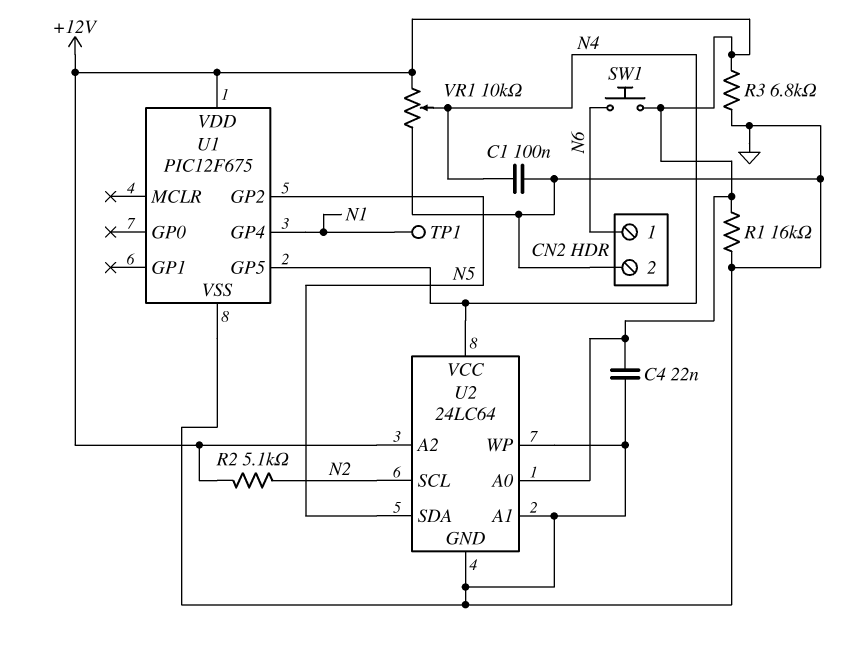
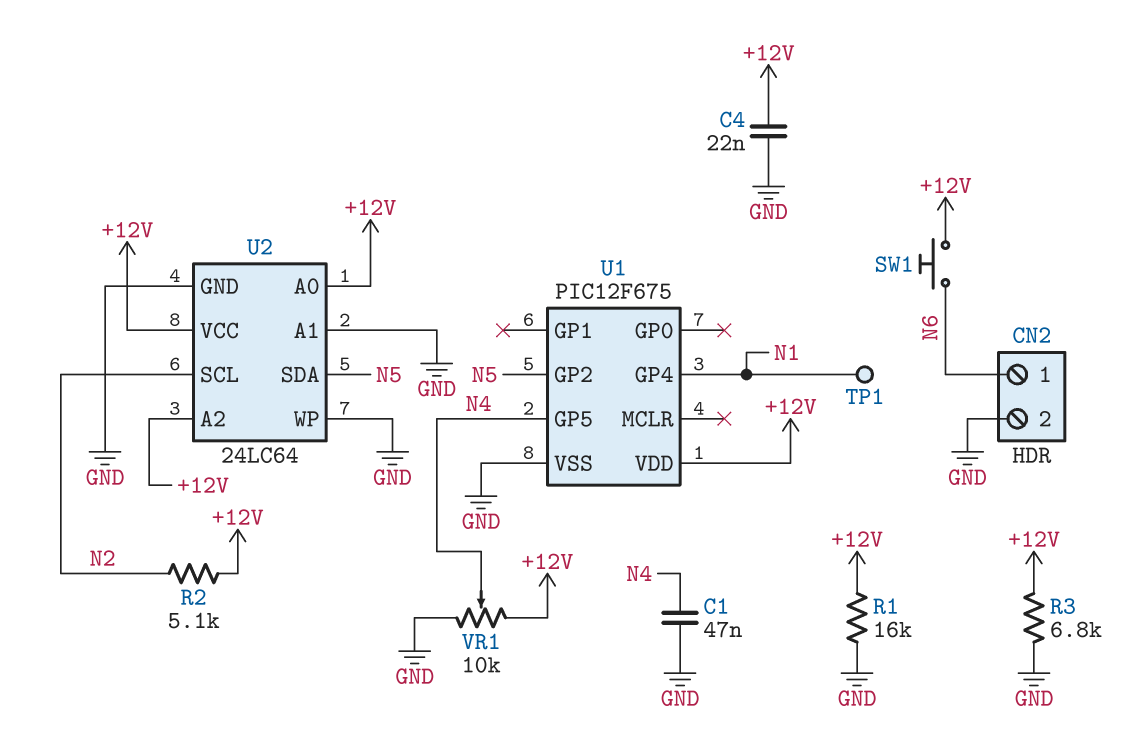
C1: 100nF (GND, N4) -> 47nF (GND, N4)
U2 pin VCC: N4 -> +12V

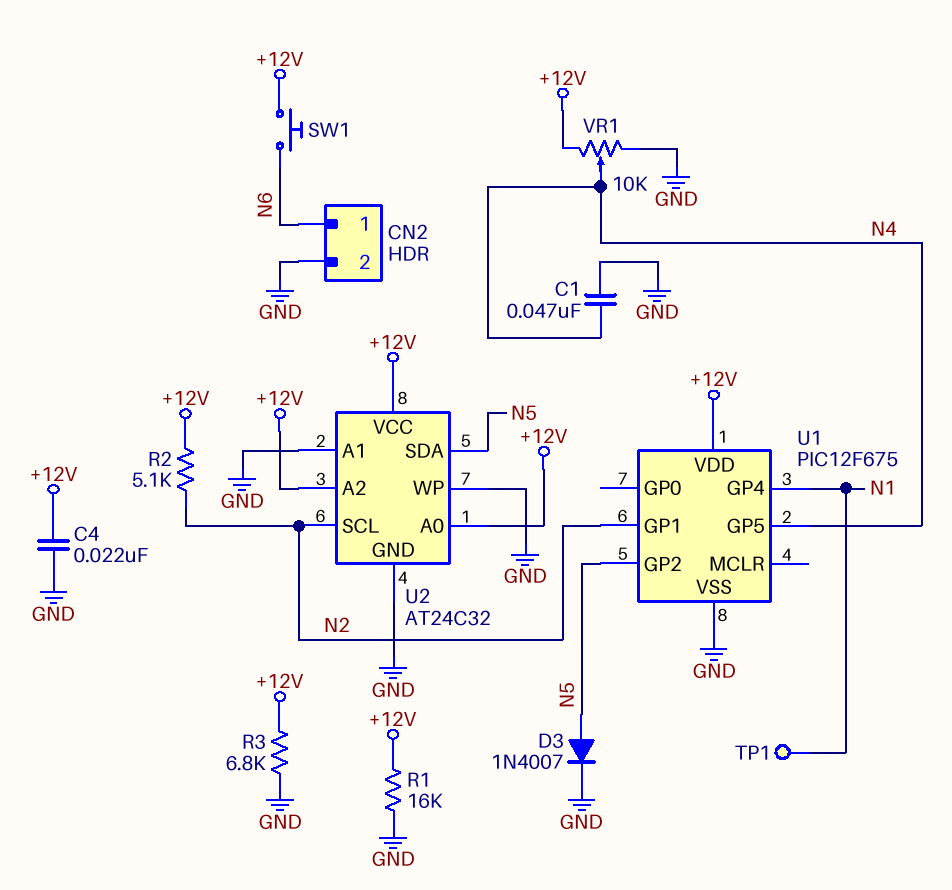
D3: none -> diode 1N4007 (A N5, K GND)
U1 pin GP1: none -> N2
U2: 24LC64 -> AT24C32

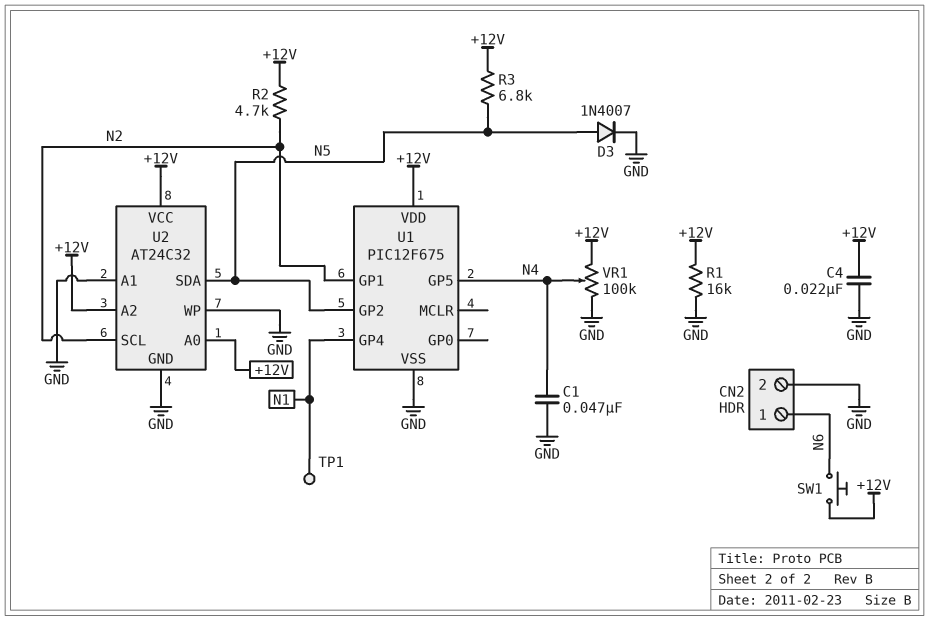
R2: 5.1k (+12V, N2) -> 4.7k (+12V, N2)
R3: 6.8k (+12V, GND) -> 6.8k (+12V, N5)
VR1: 10k (+12V, GND, wiper N4) -> 100k (+12V, GND, wiper N4)

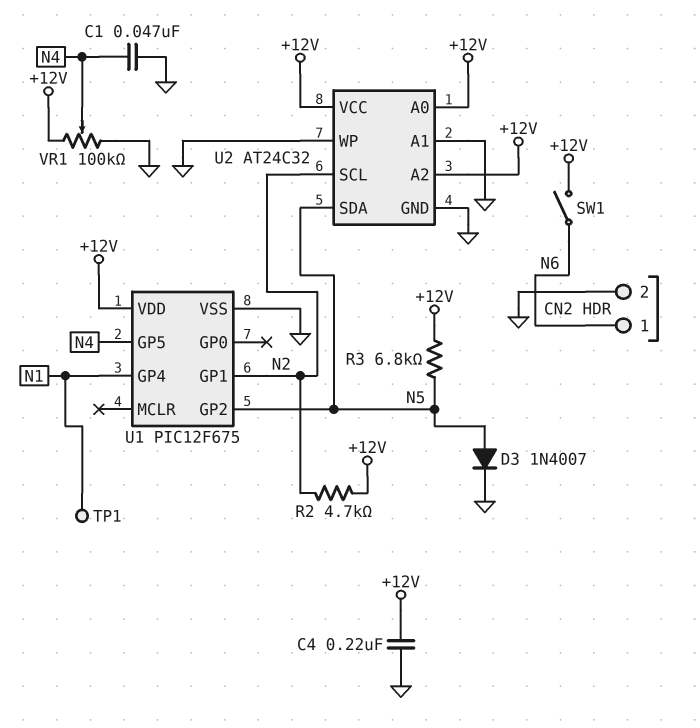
C4: 22nF (+12V, GND) -> 220nF (+12V, GND)
R1: 16k (+12V, GND) -> none
SW1: button (+12V, N6) -> switch (+12V, N6)

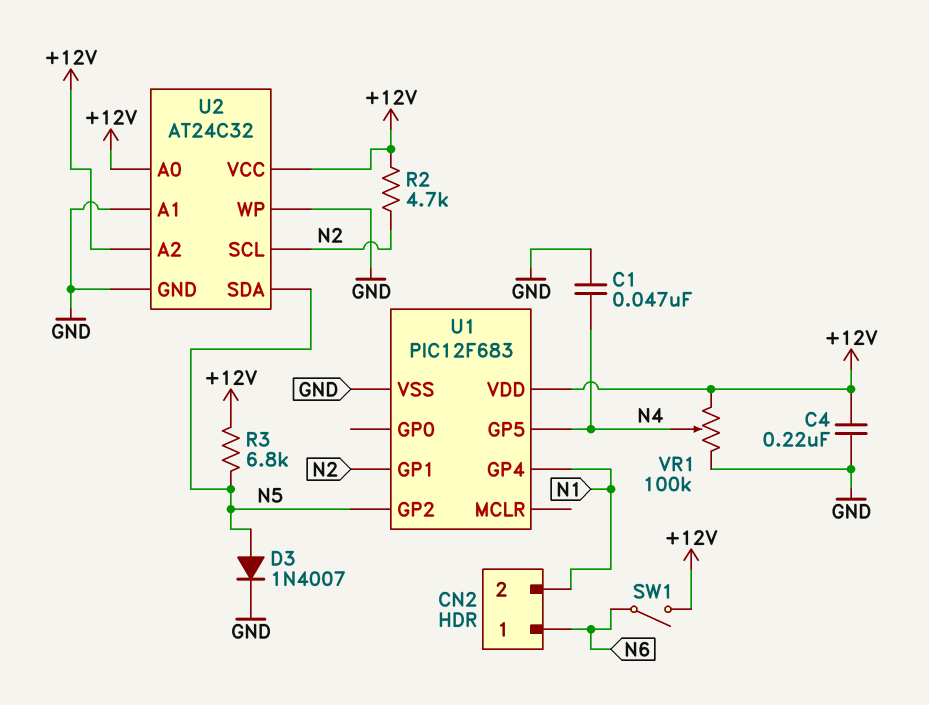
CN2 pin 2: GND -> N1
TP1: test point (N1) -> none
U1: PIC12F675 -> PIC12F683

